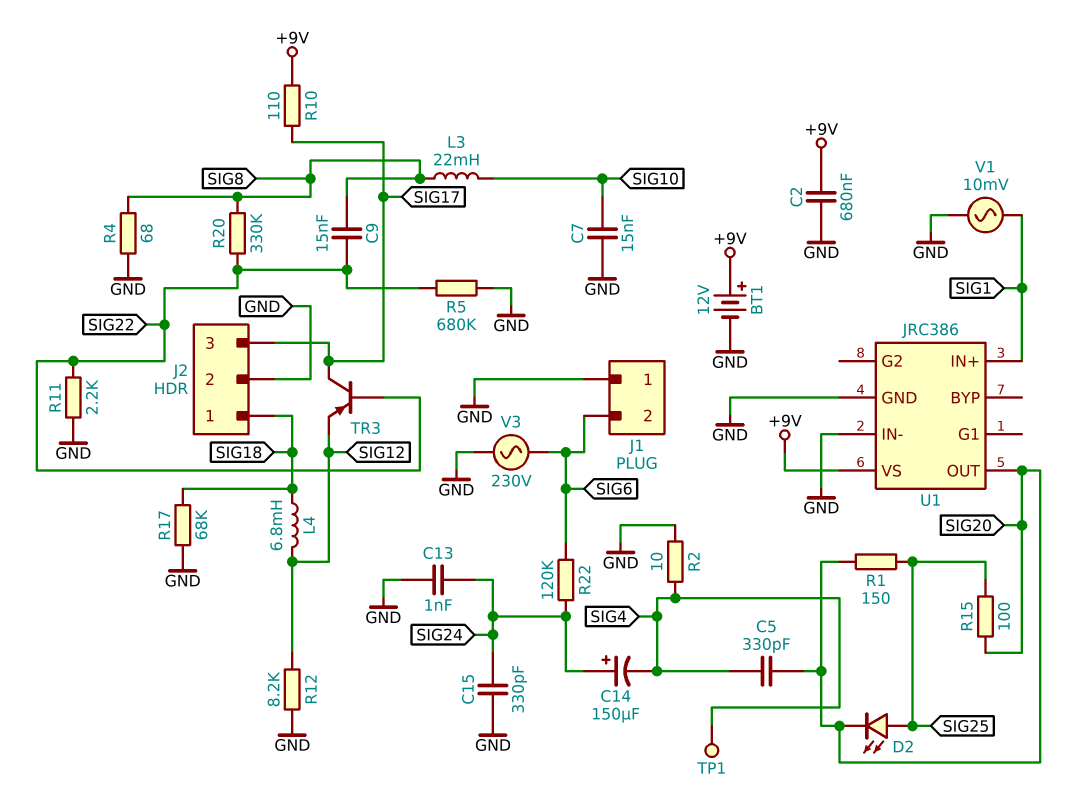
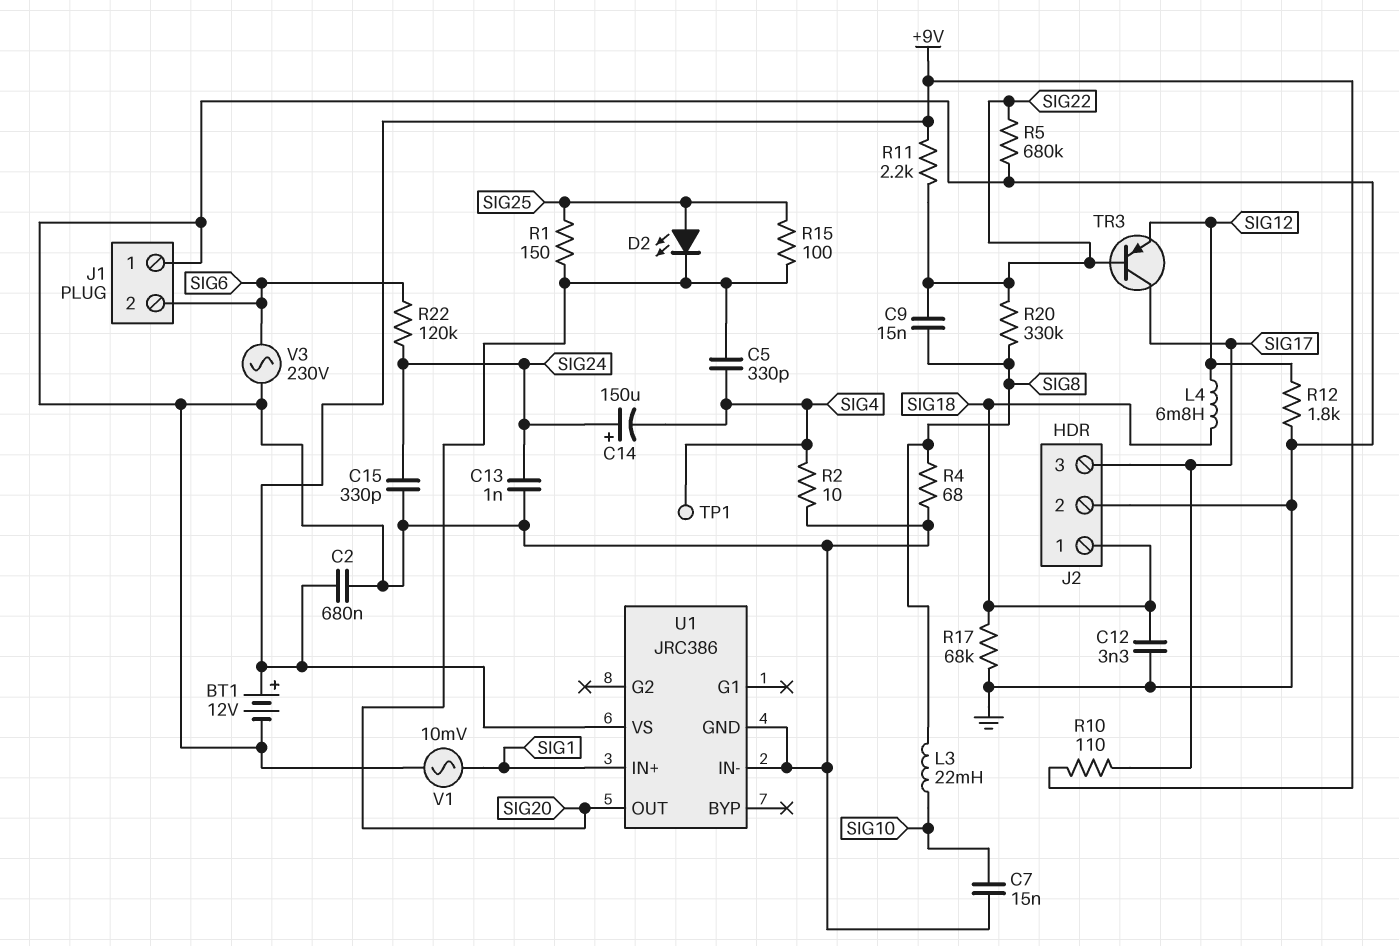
C12: none -> 3.3nF (GND, SIG18)
R11: 2.2k (GND, SIG22) -> 2.2k (+9V, SIG22)
R12: 8.2k (GND, SIG12) -> 1.8k (GND, SIG12)

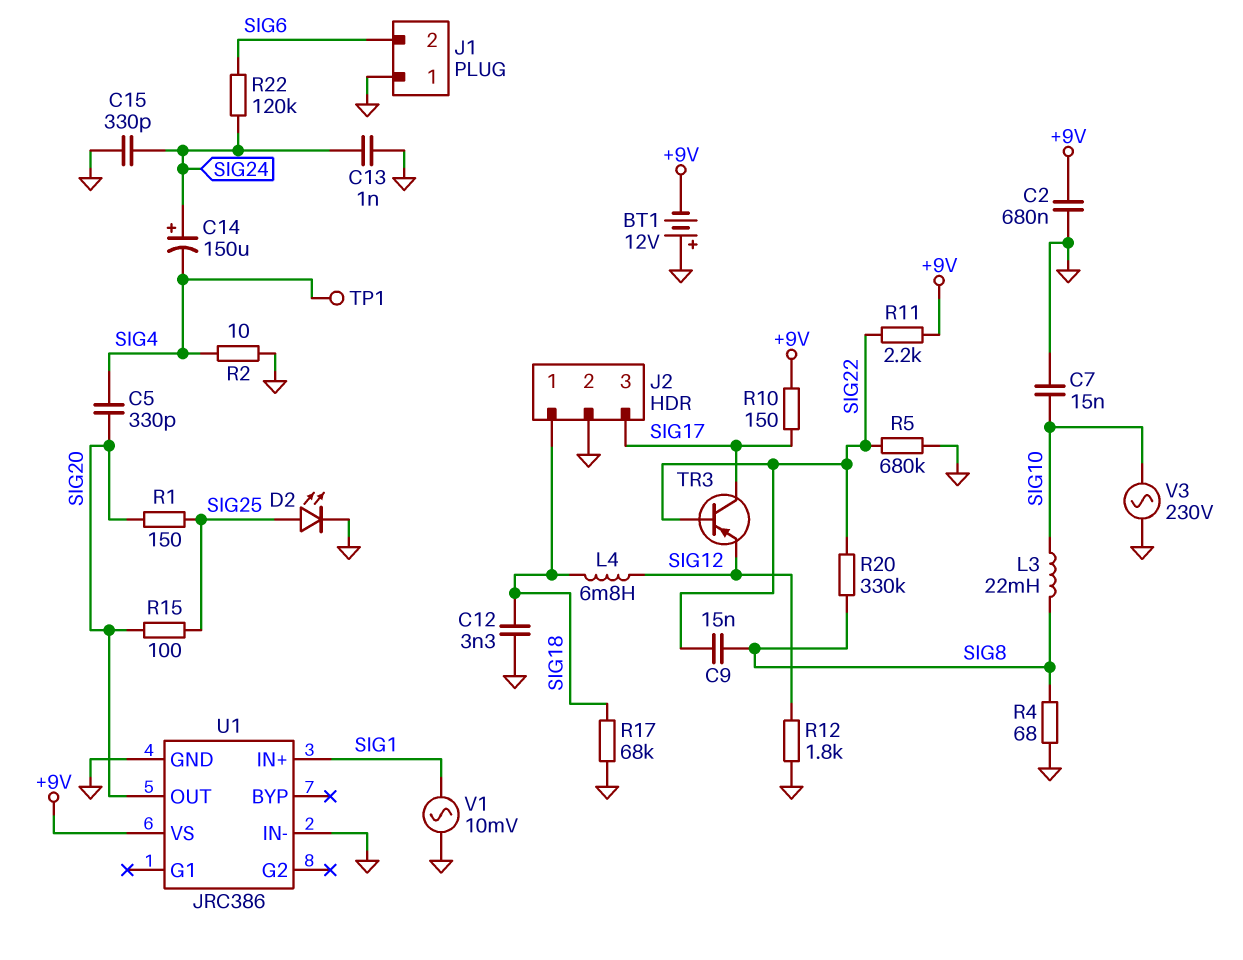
BT1: 12V (plus +9V, minus GND) -> 12V (plus GND, minus +9V)
D2: LED (A SIG25, K SIG20) -> LED (A SIG25, K GND)
R10: 110 (+9V, SIG17) -> 150 (+9V, SIG17)
V3: AC 230V (GND, SIG6) -> AC 230V (GND, SIG10)

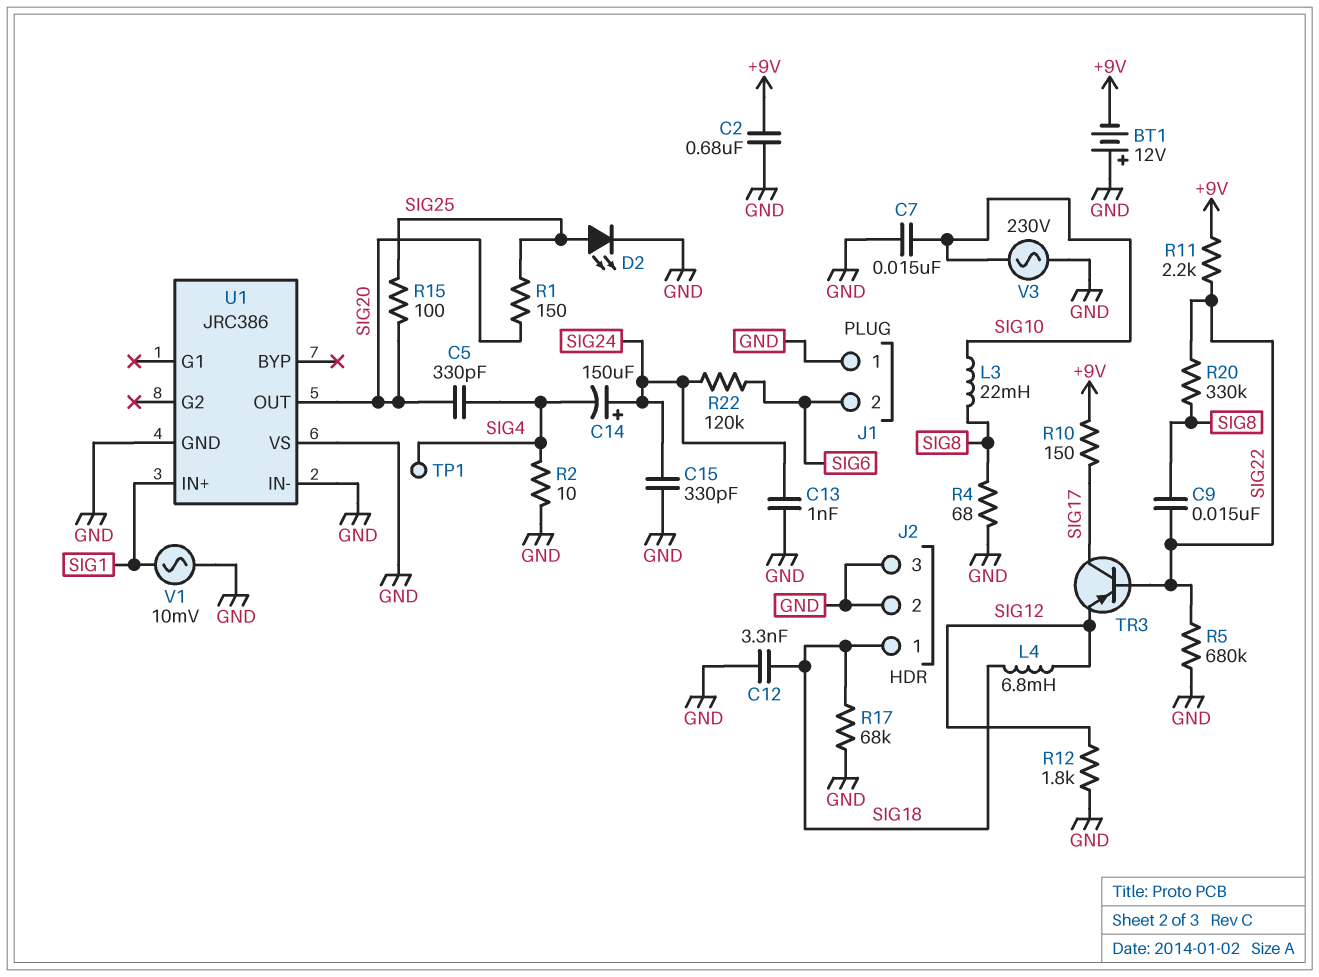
J2 pin 3: SIG17 -> GND
U1 pin VS: +9V -> GND

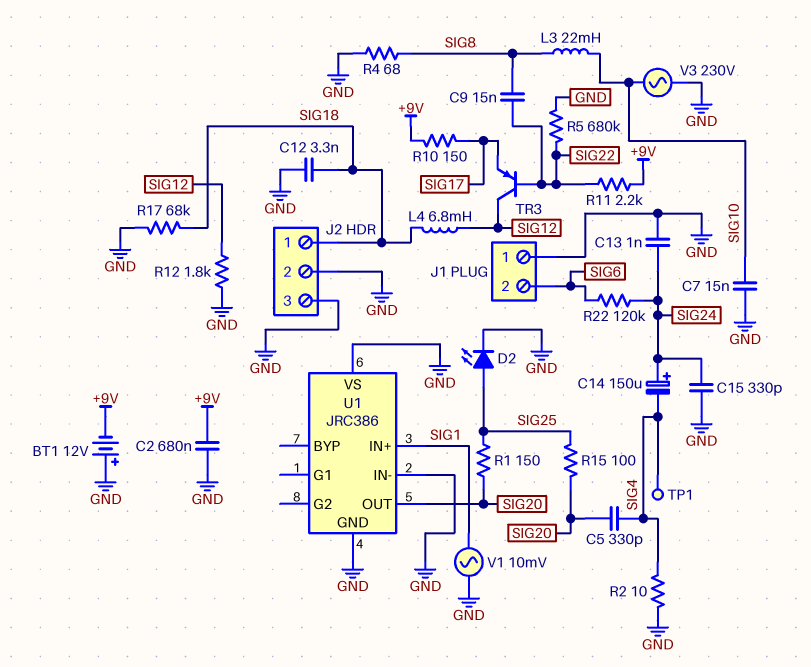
R20: 330k (SIG8, SIG22) -> none
TR3: PNP (B SIG22, C SIG17, E SIG12) -> PNP (B SIG22, C SIG12, E SIG17)

